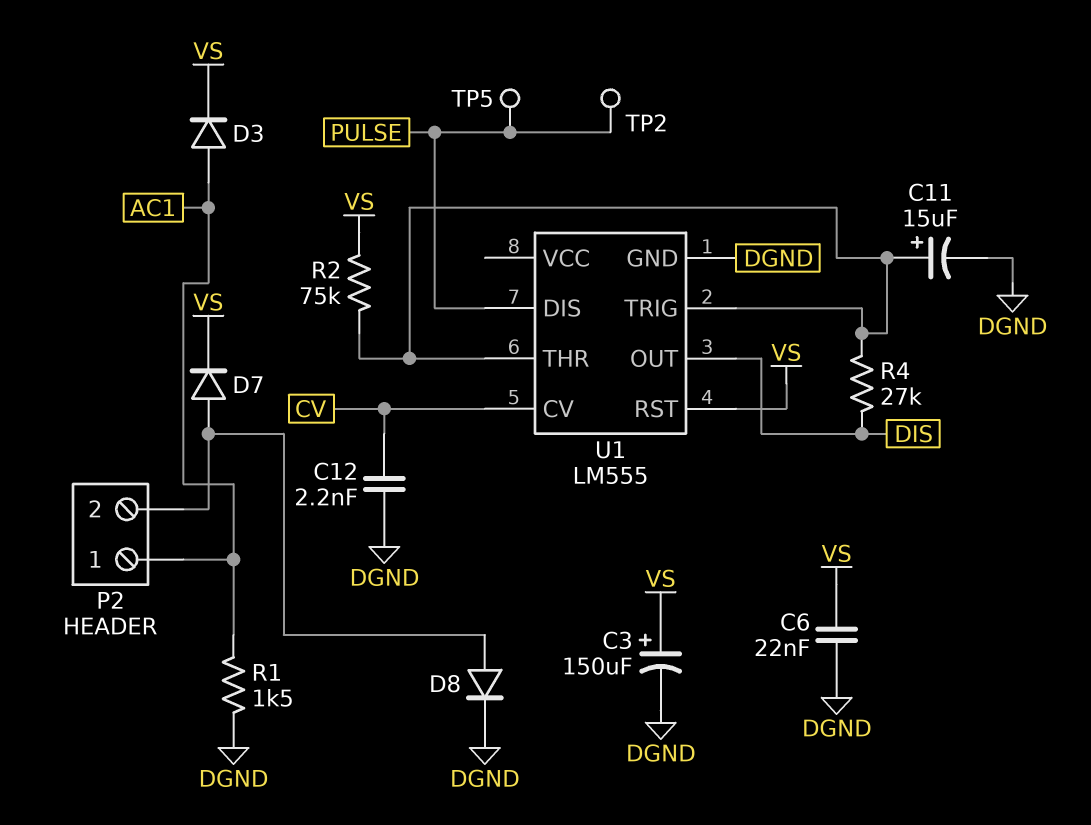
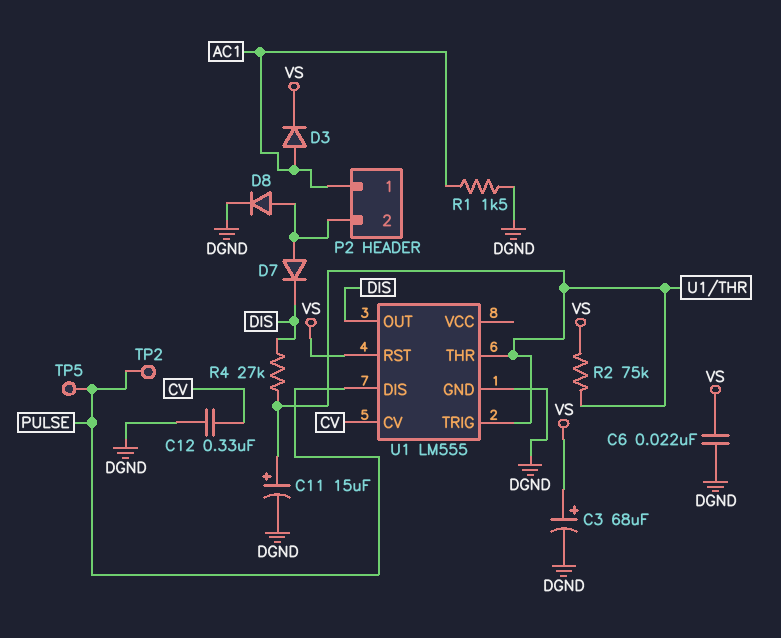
C3: 150uF (plus VS, minus DGND) -> 68uF (plus VS, minus DGND)
C12: 2.2nF (CV, DGND) -> 330nF (CV, DGND)
D7: diode (A P2/2, K VS) -> diode (A P2/2, K DIS)

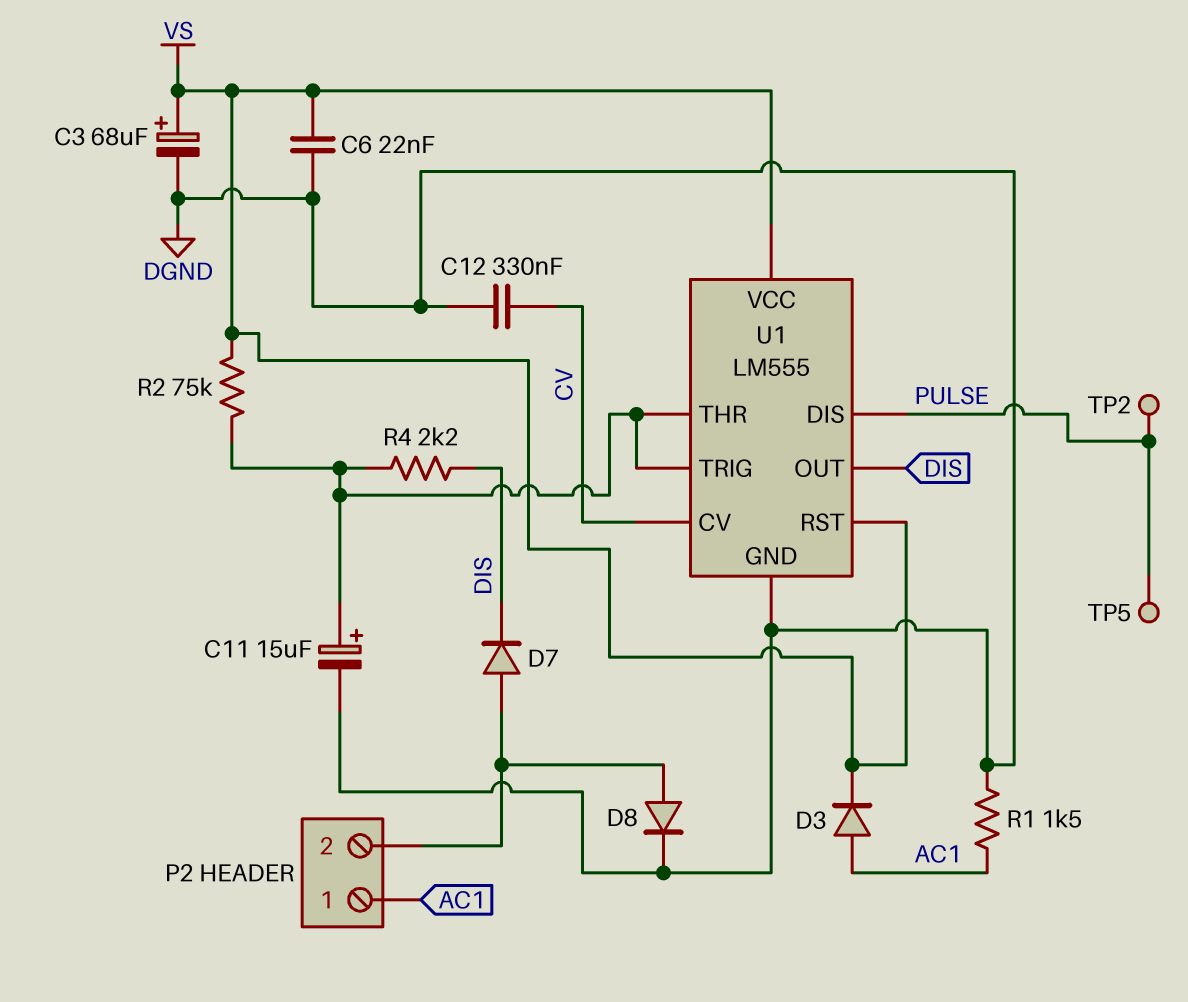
R4: 27k (DIS, U1/THR) -> 2.2k (DIS, U1/THR)
U1 pin VCC: none -> VS

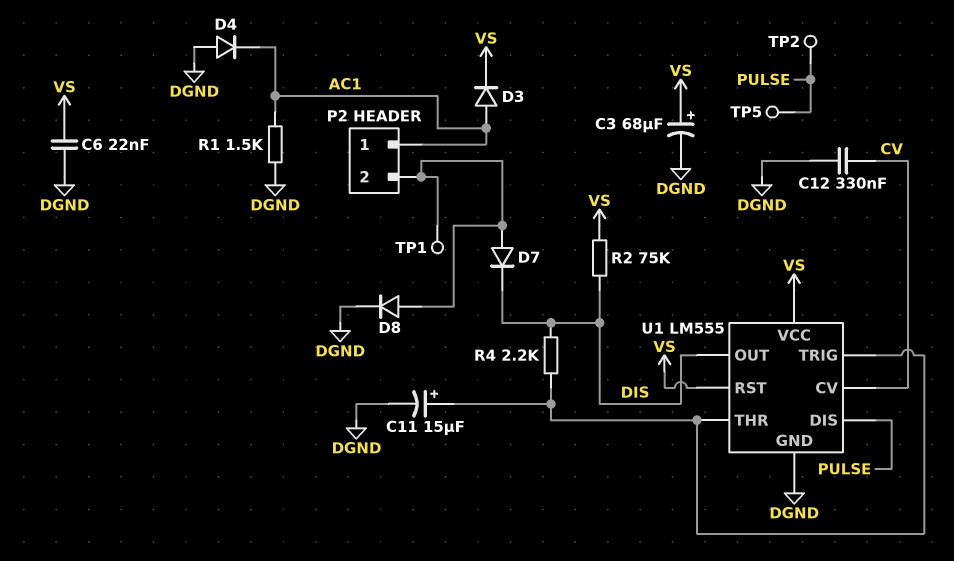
D4: none -> diode (A DGND, K AC1)
R2: 75k (U1/THR, VS) -> 75k (DIS, VS)
TP1: none -> test point (P2/2)

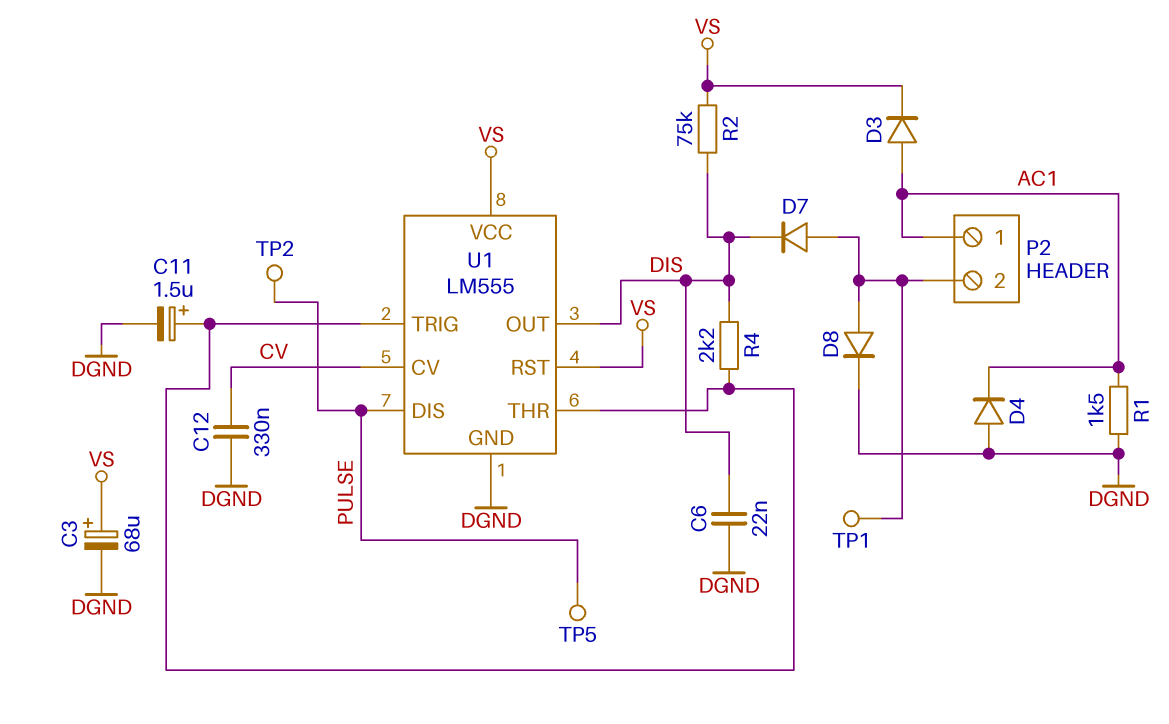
C6: 22nF (DGND, VS) -> 22nF (DGND, DIS)
C11: 15uF (plus U1/THR, minus DGND) -> 1.5uF (plus U1/THR, minus DGND)

